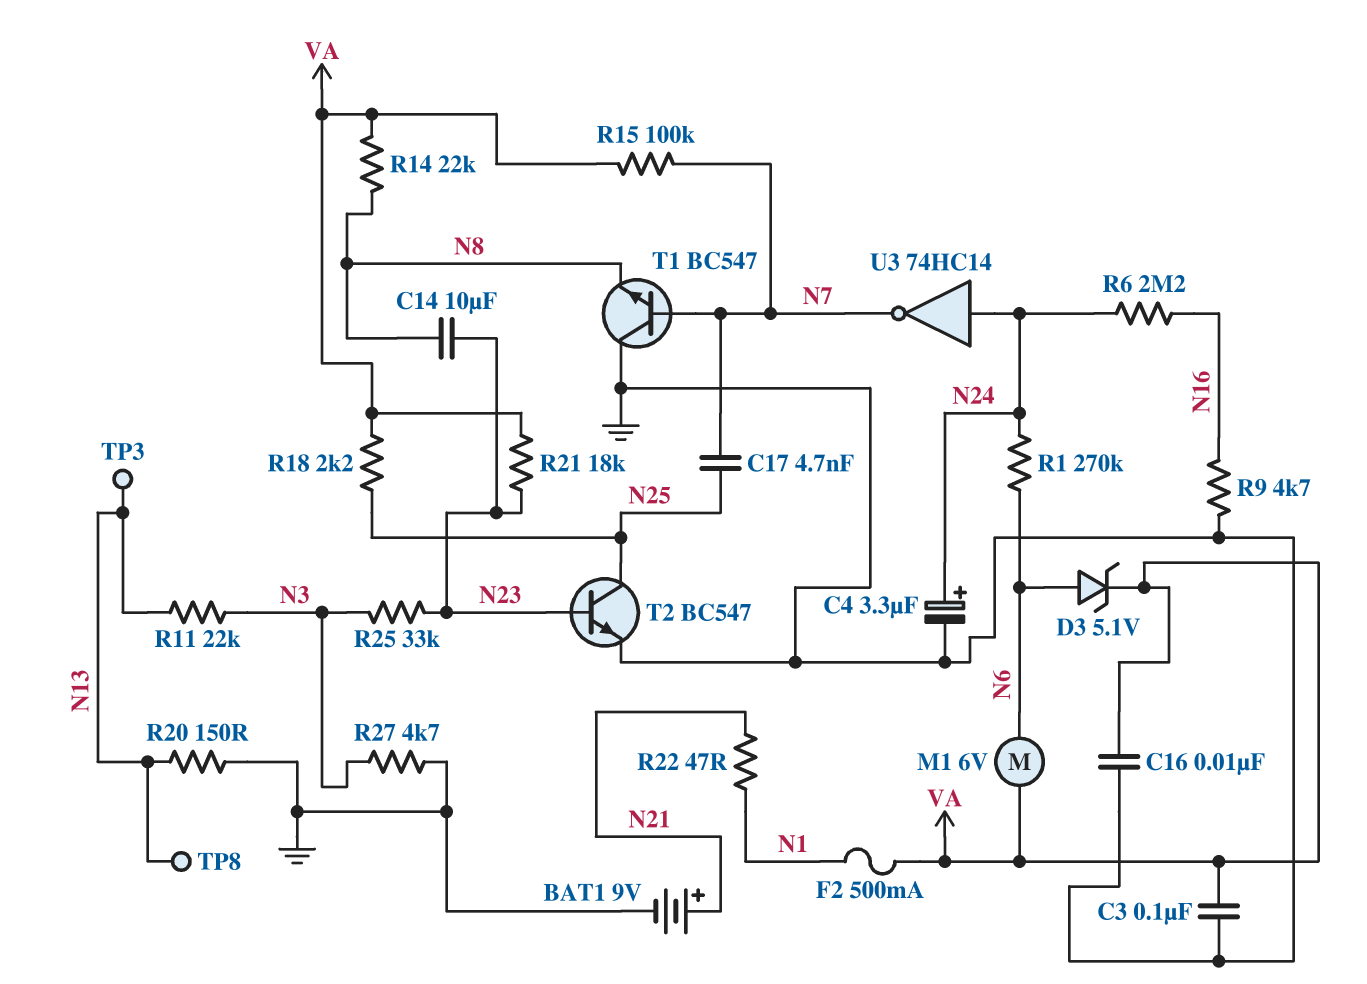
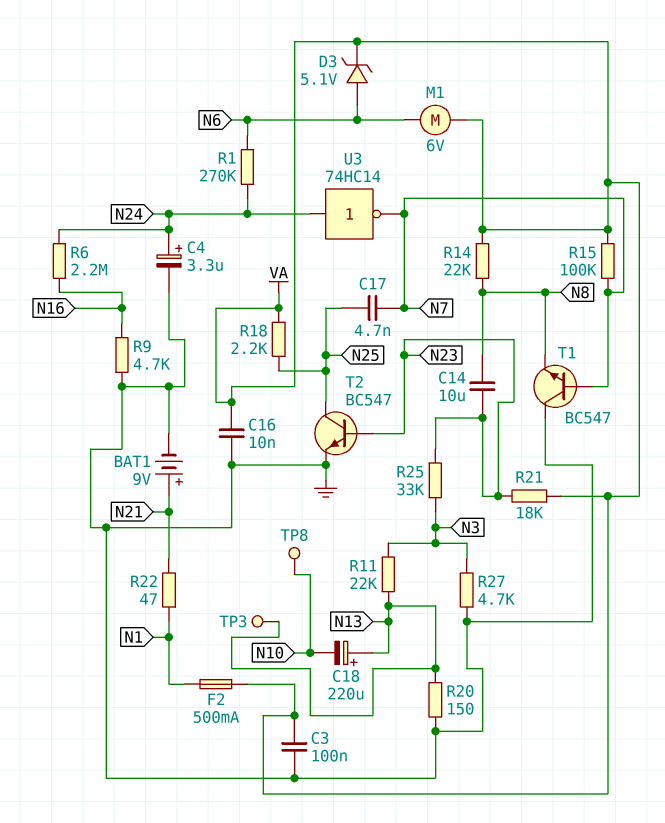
C18: none -> 220uF (plus N13, minus N10)
TP8: test point (N13) -> test point (N10)

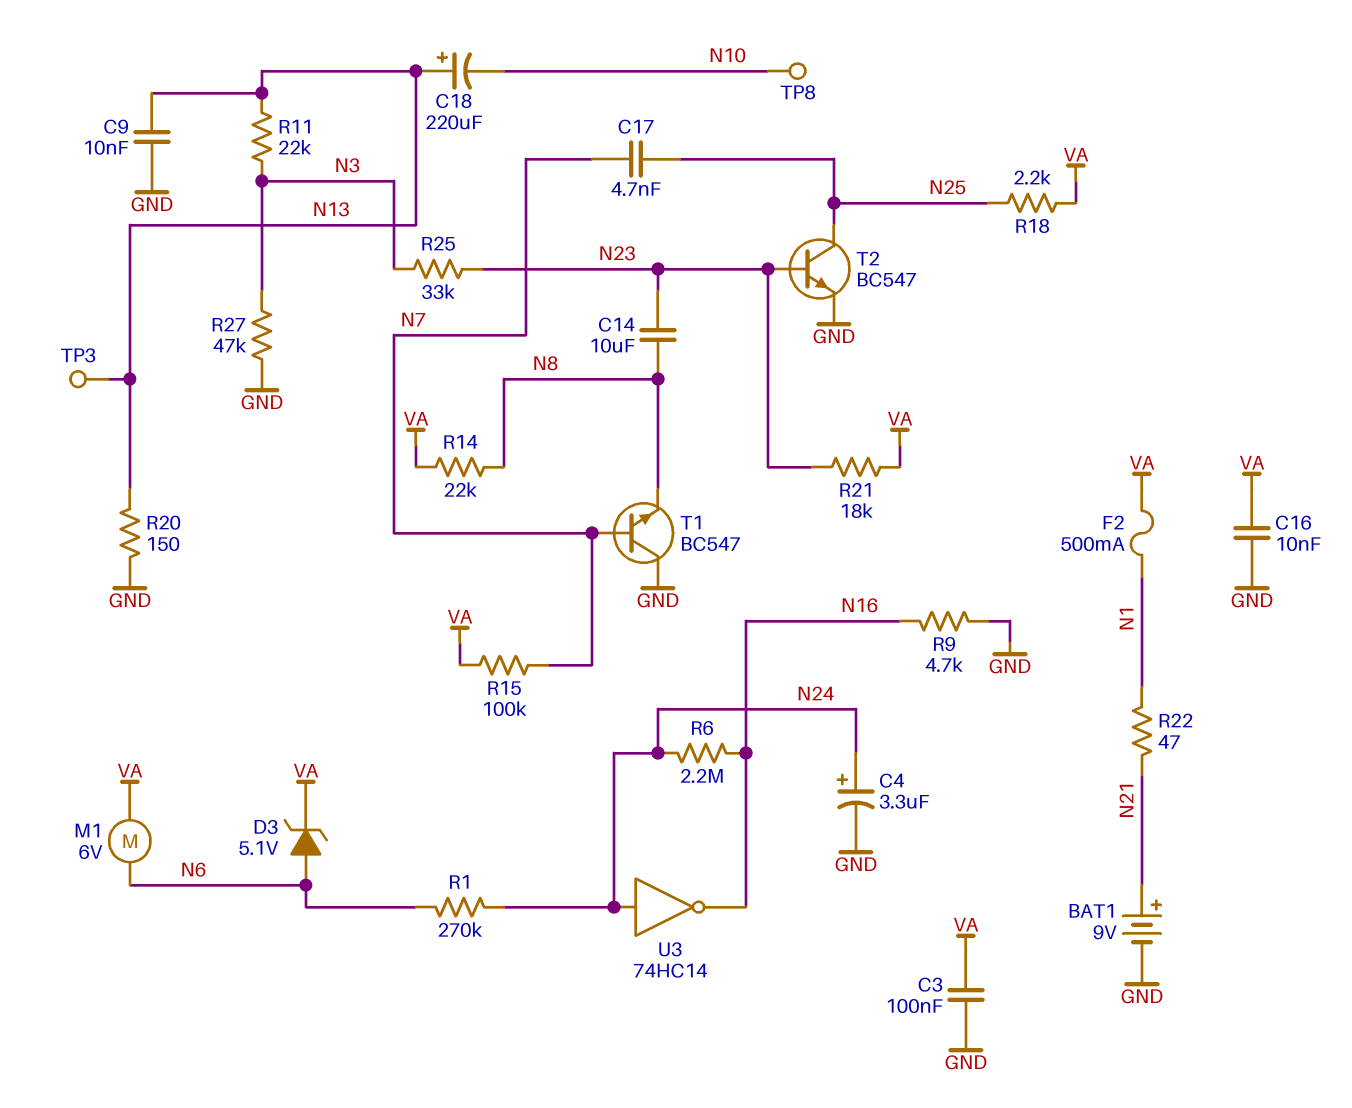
C9: none -> 10nF (GND, N13)
R27: 4.7k (GND, N3) -> 47k (GND, N3)
U3: NOT 74HC14 (in N24, out N7) -> NOT 74HC14 (in N24, out N16)

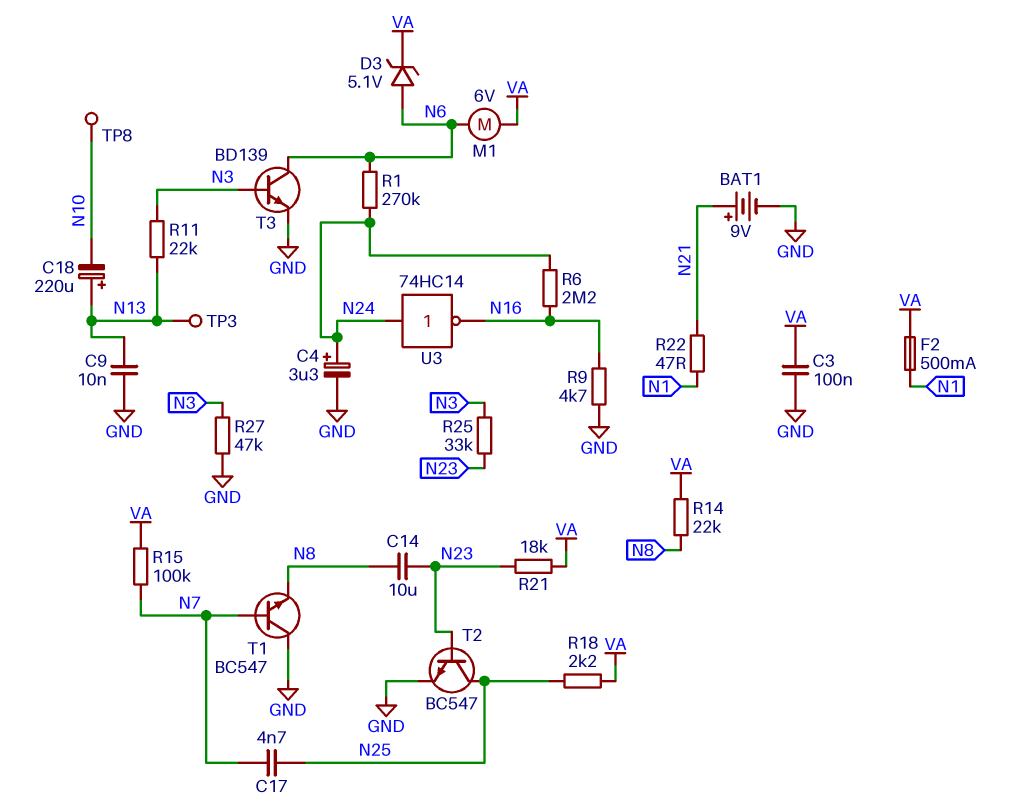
C16: 10nF (GND, VA) -> none
R20: 150 (GND, N13) -> none
T3: none -> NPN BD139 (B N3, C N6, E GND)

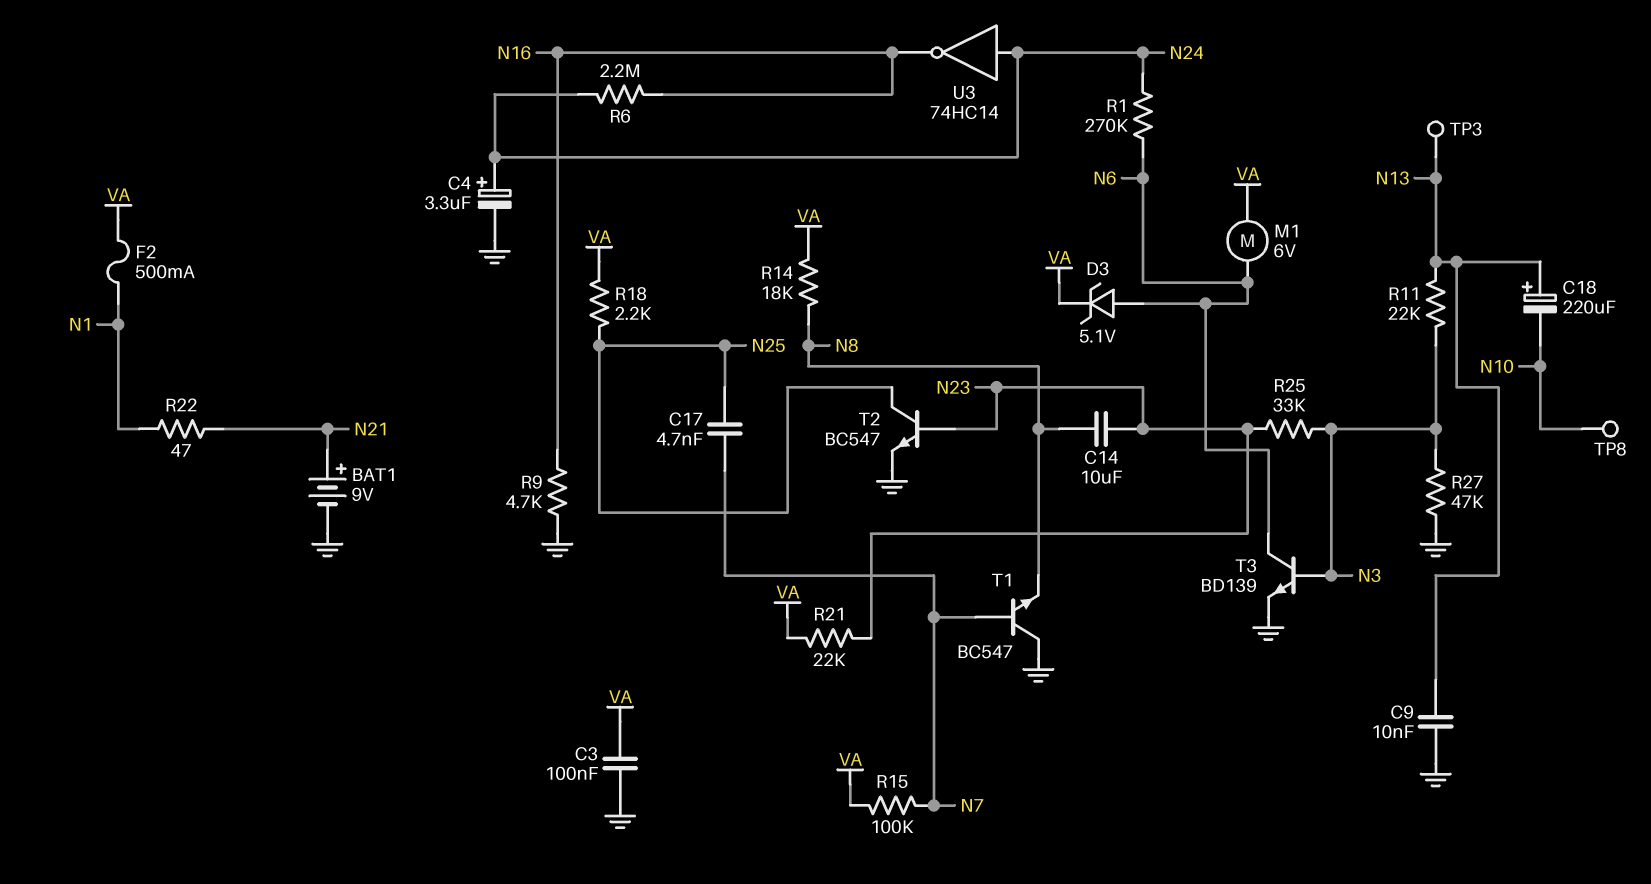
R14: 22k (N8, VA) -> 18k (N8, VA)
R21: 18k (N23, VA) -> 22k (N23, VA)

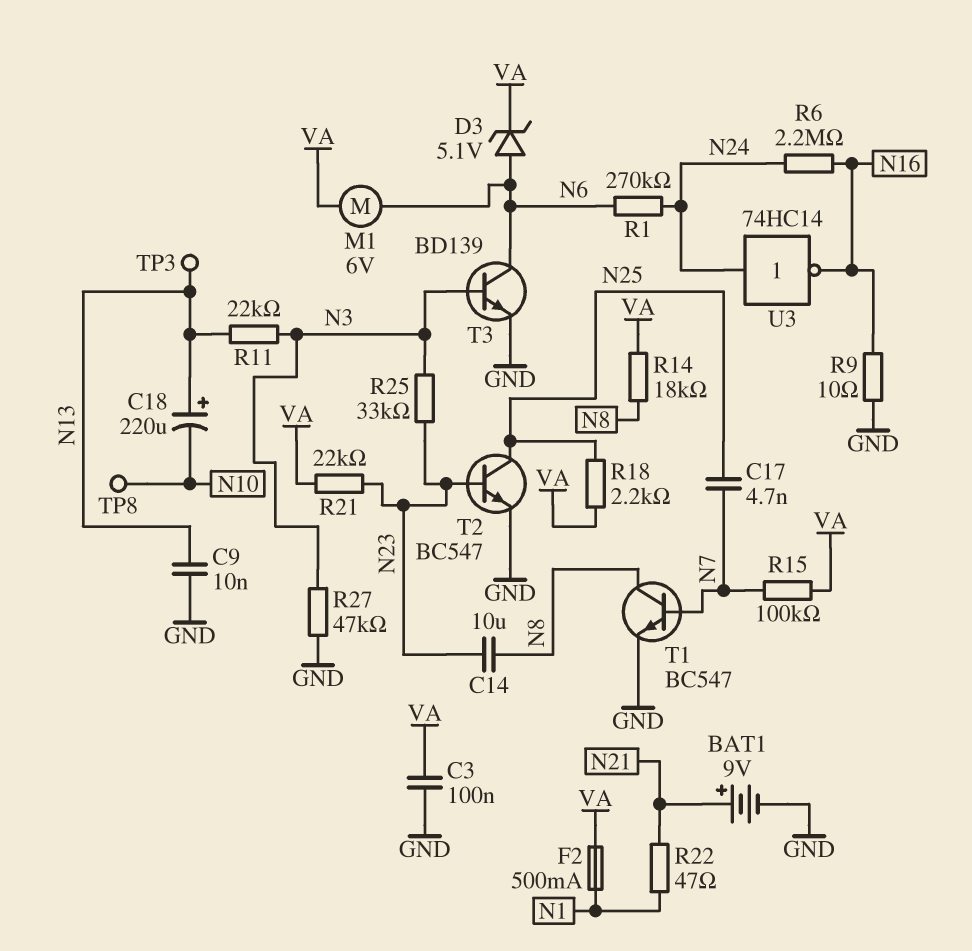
C4: 3.3uF (plus N24, minus GND) -> none
R9: 4.7k (GND, N16) -> 10 (GND, N16)
T1: NPN BC547 (B N7, C GND, E N8) -> NPN BC547 (B N7, C N8, E GND)

